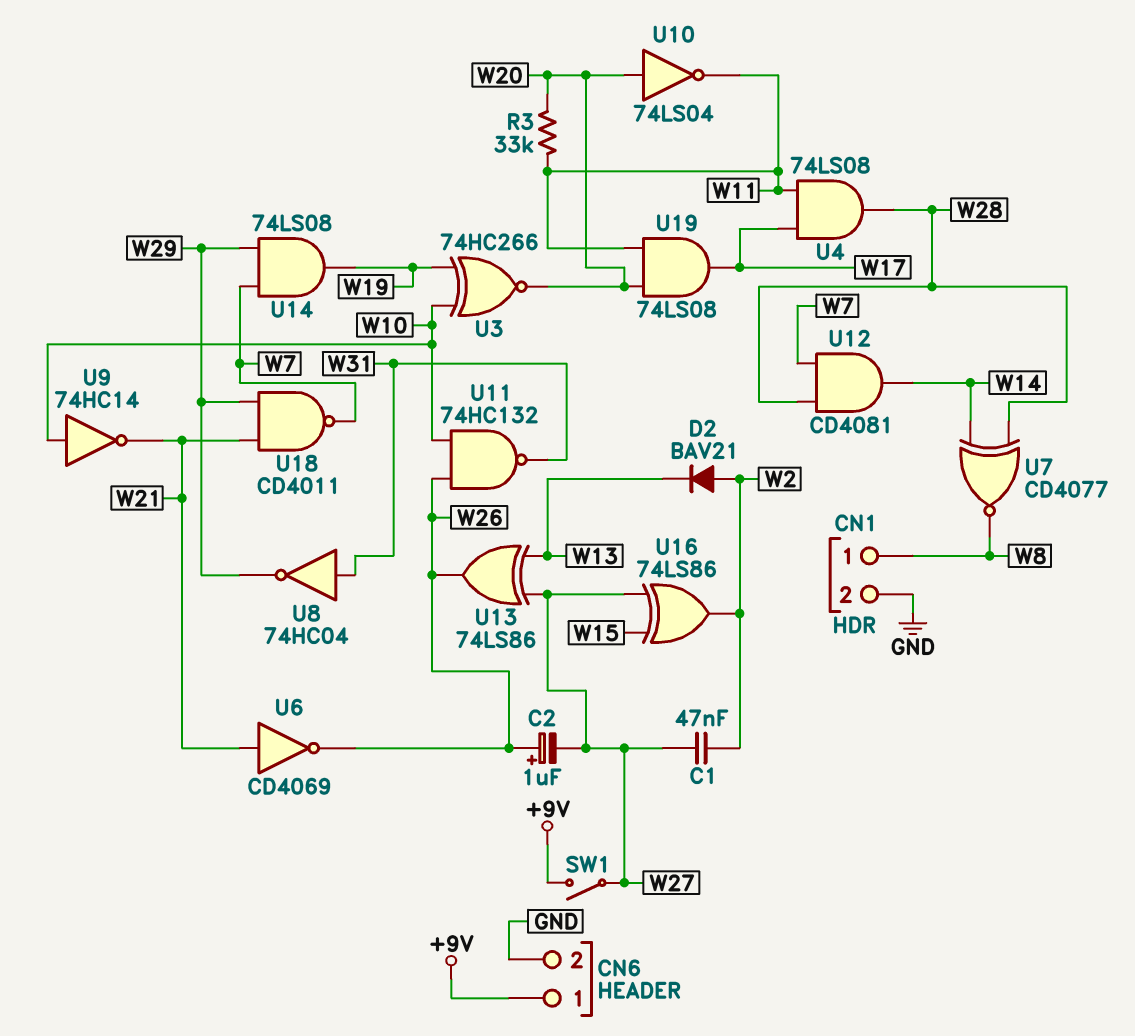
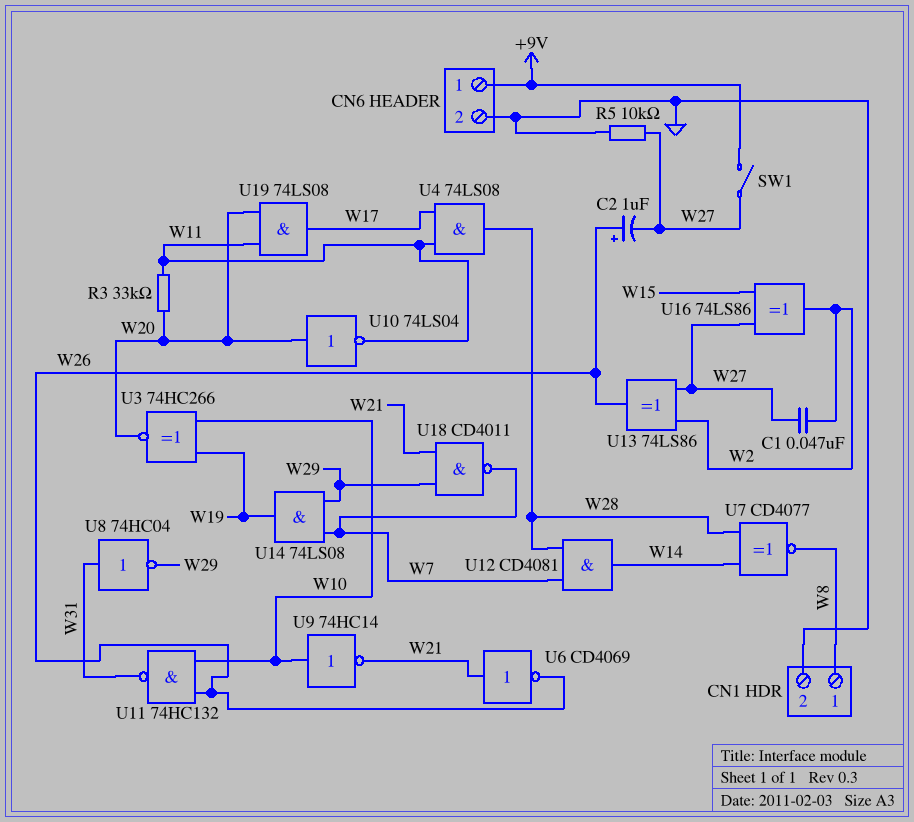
D2: diode BAV21 (A W2, K W13) -> none
R5: none -> 10k (GND, W27)
U13: XOR 74LS86 (in W13, in W27, out W26) -> XOR 74LS86 (in W2, in W27, out W26)

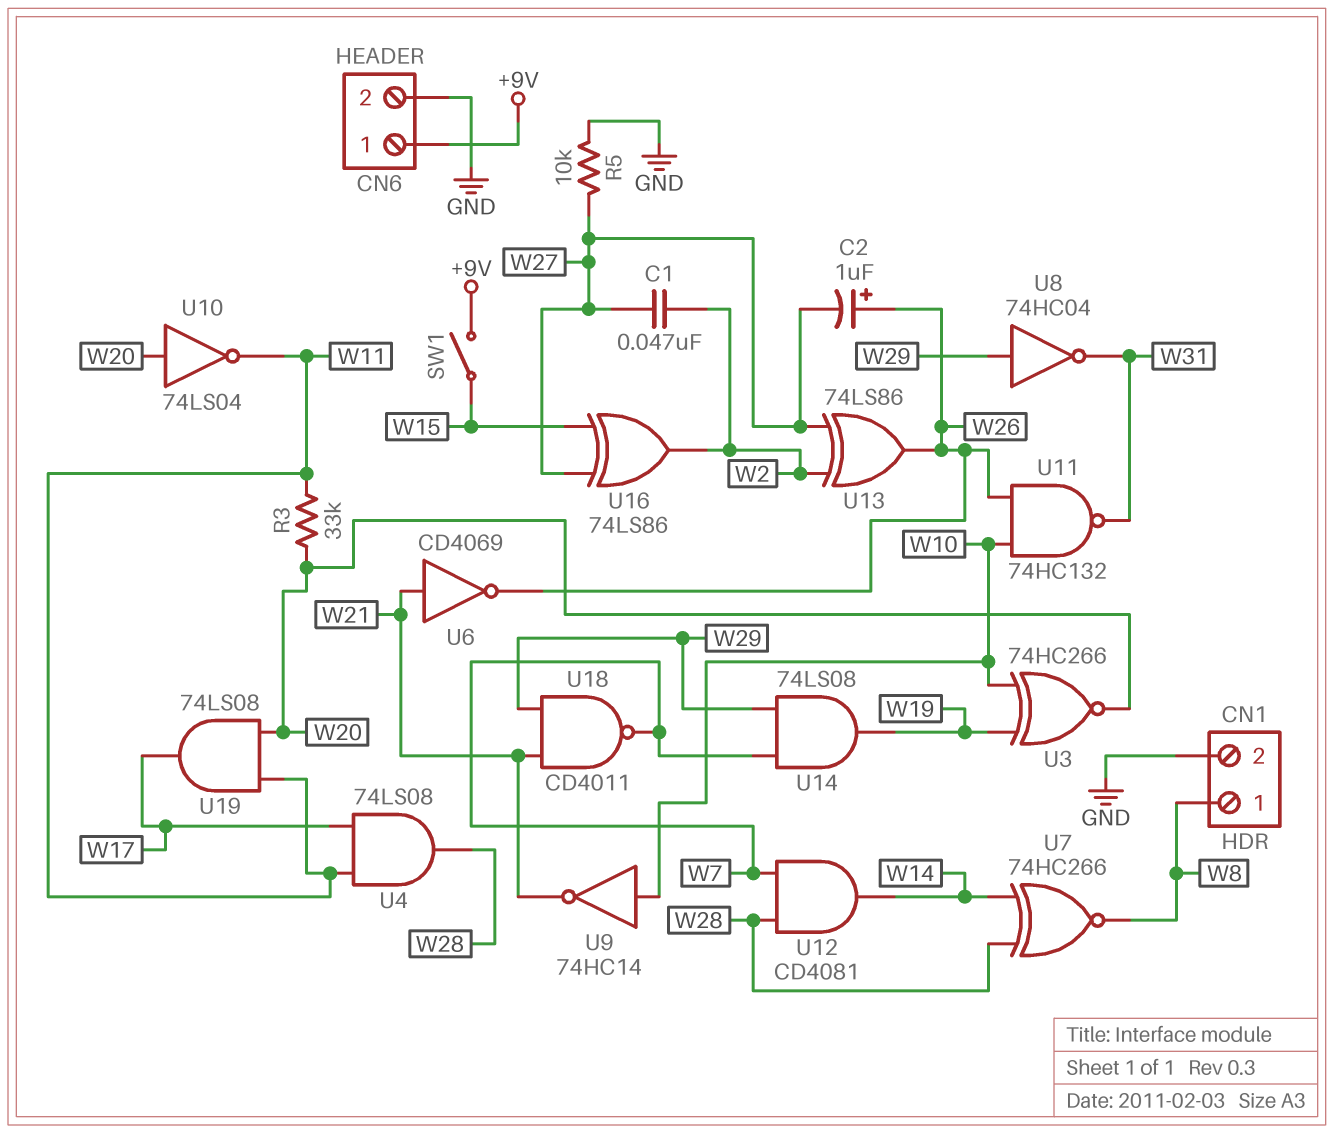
SW1: switch (+9V, W27) -> switch (+9V, W15)
U7: XNOR CD4077 (in W14, in W28, out W8) -> XNOR 74HC266 (in W14, in W28, out W8)
U8: NOT 74HC04 (in W31, out W29) -> NOT 74HC04 (in W29, out W31)

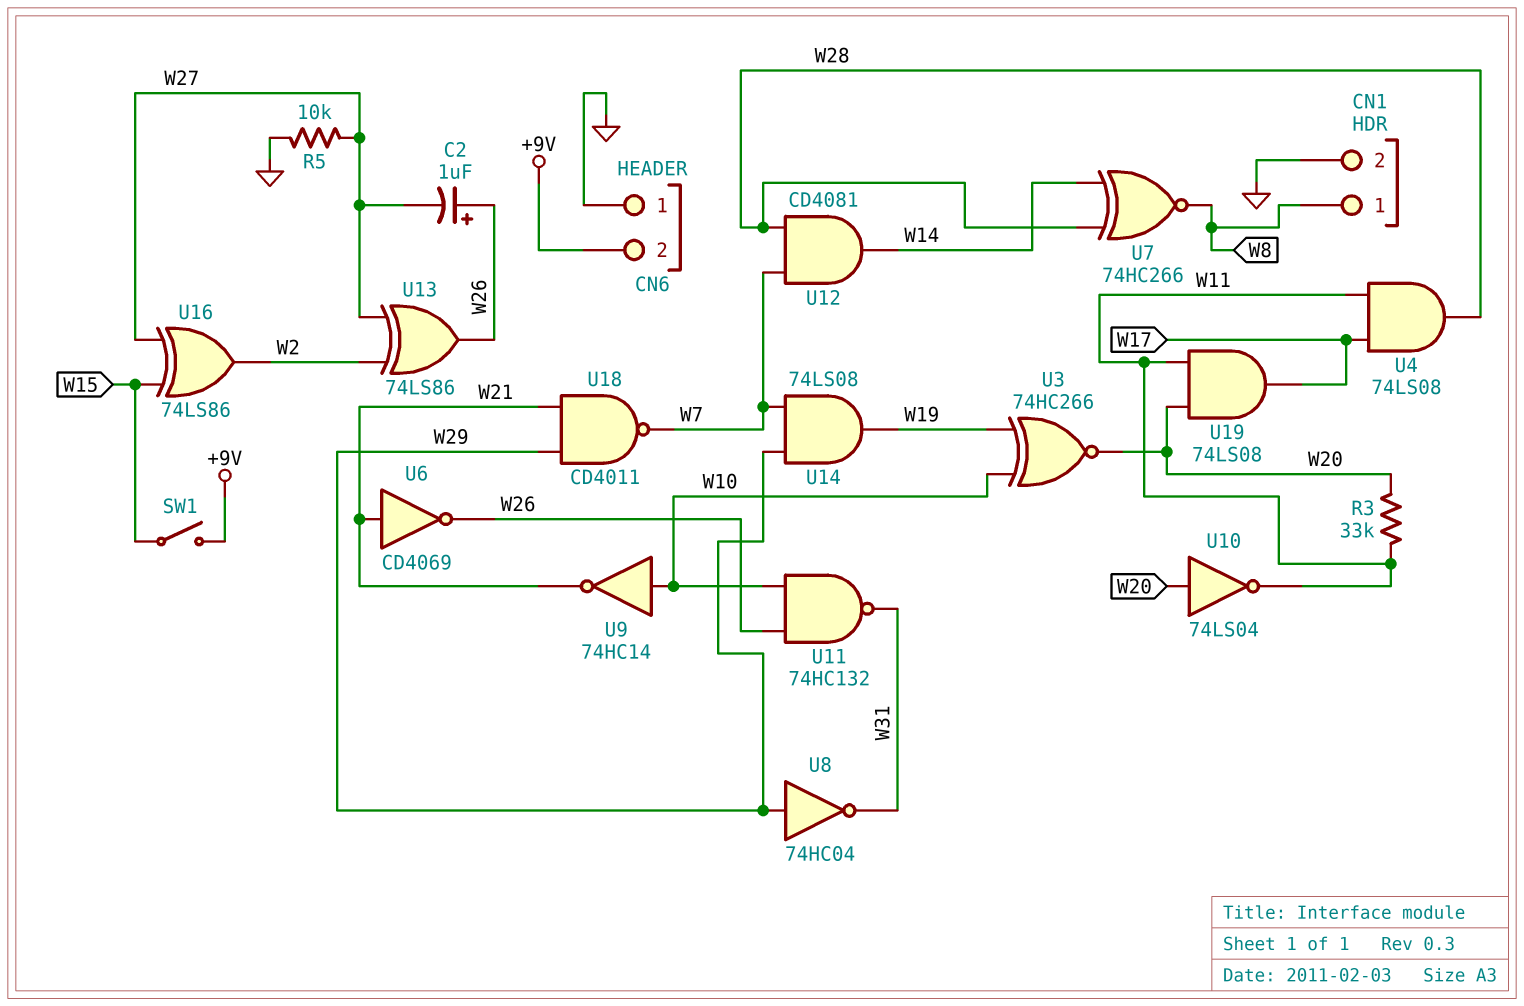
C1: 47nF (W2, W27) -> none
CN6 pin 1: +9V -> GND
CN6 pin 2: GND -> +9V

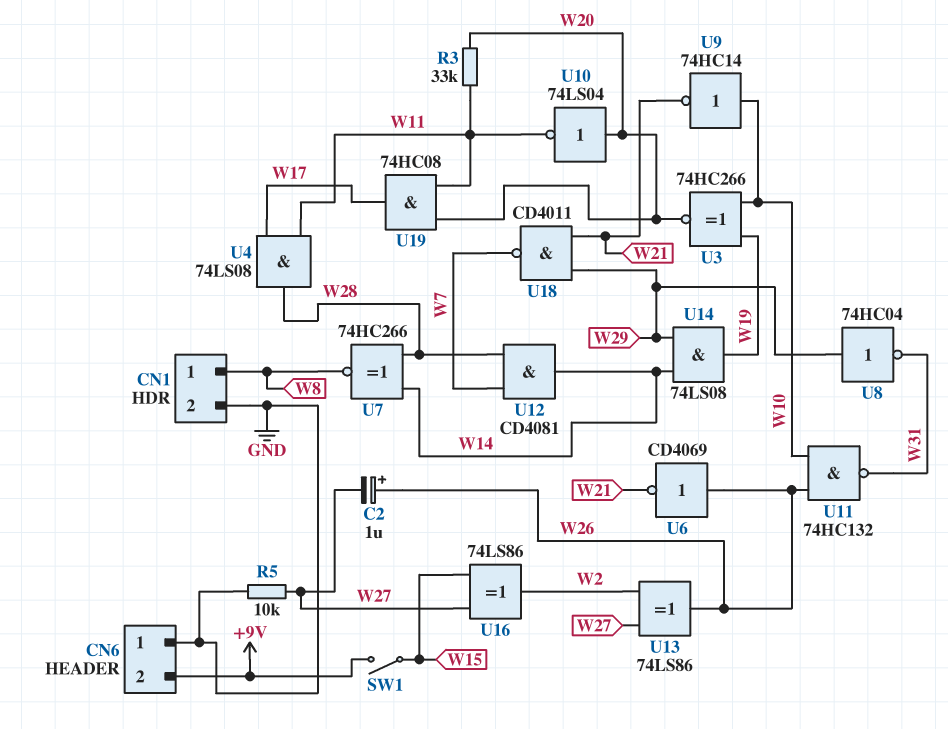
U6: NOT CD4069 (in W21, out W26) -> NOT CD4069 (in W26, out W21)
U14: AND 74LS08 (in W7, in W29, out W19) -> AND 74LS08 (in W14, in W29, out W19)
U19: AND 74LS08 (in W11, in W20, out W17) -> AND 74HC08 (in W11, in W20, out W17)

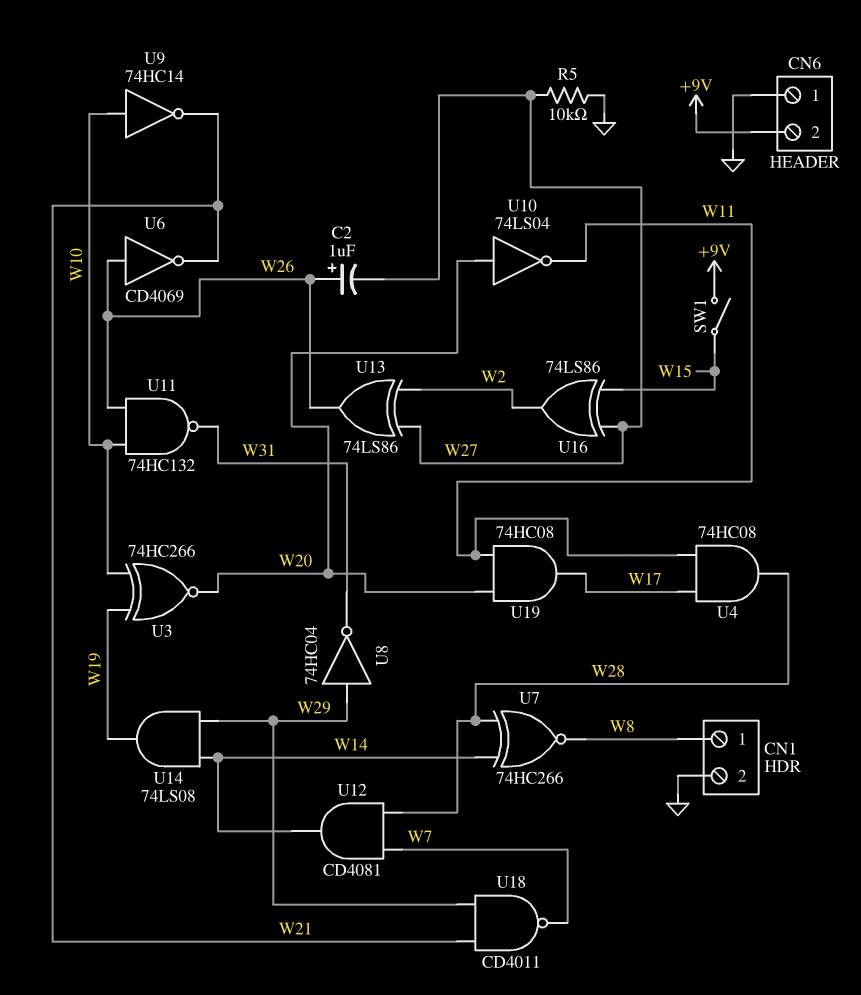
R3: 33k (W11, W20) -> none
U4: AND 74LS08 (in W11, in W17, out W28) -> AND 74HC08 (in W11, in W17, out W28)

